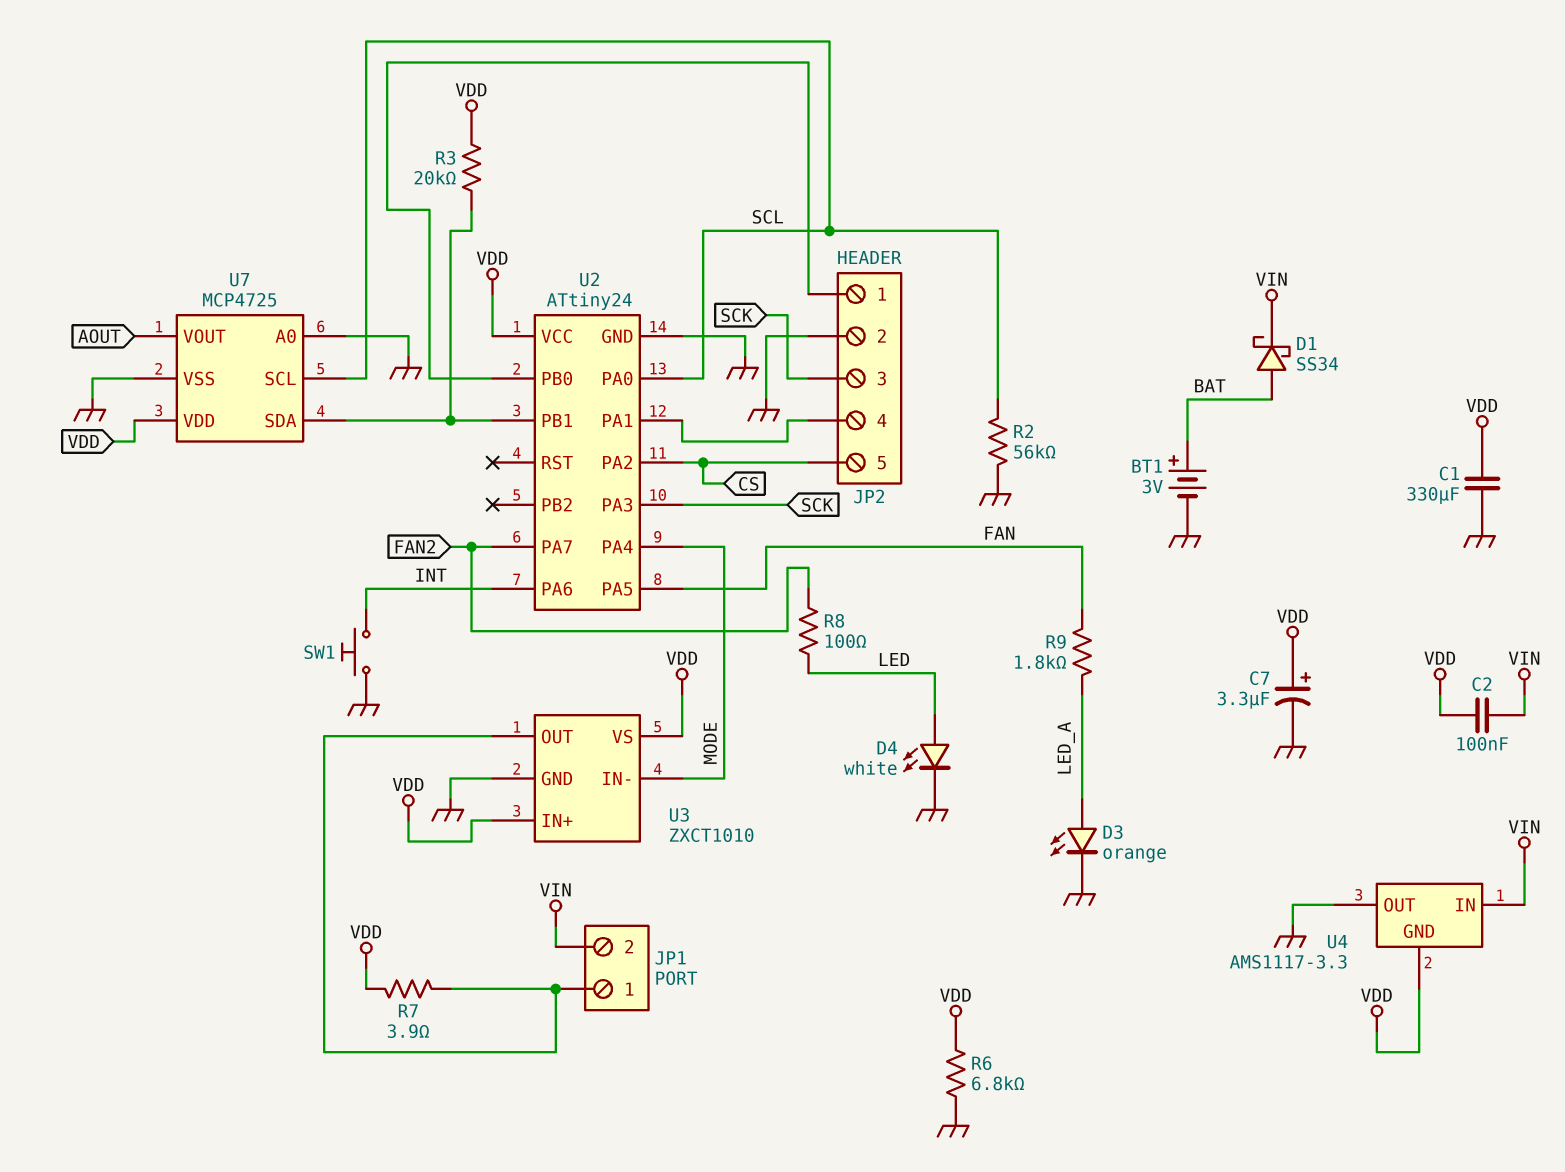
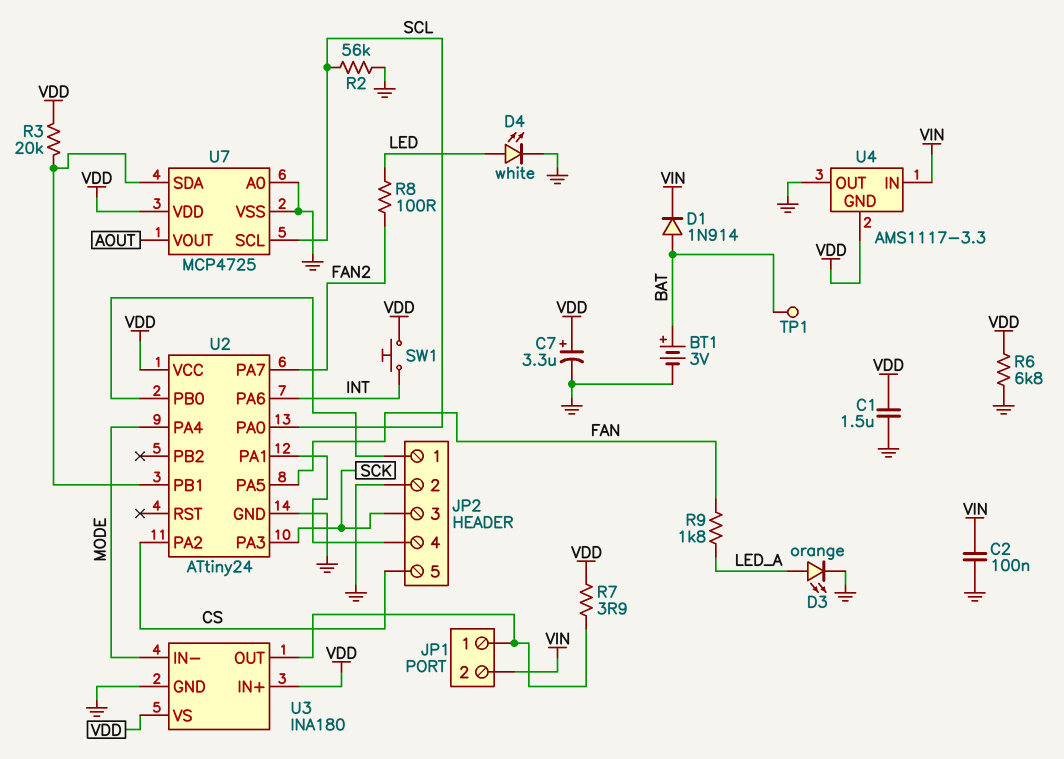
C1: 330uF (GND, VDD) -> 1.5uF (GND, VDD)
C2: 100nF (VDD, VIN) -> 100nF (GND, VIN)
D1: schottky SS34 (A BAT, K VIN) -> diode 1N914 (A BAT, K VIN)
SW1: button (GND, INT) -> button (INT, VDD)
TP1: none -> test point (BAT)
U3: ZXCT1010 -> INA180

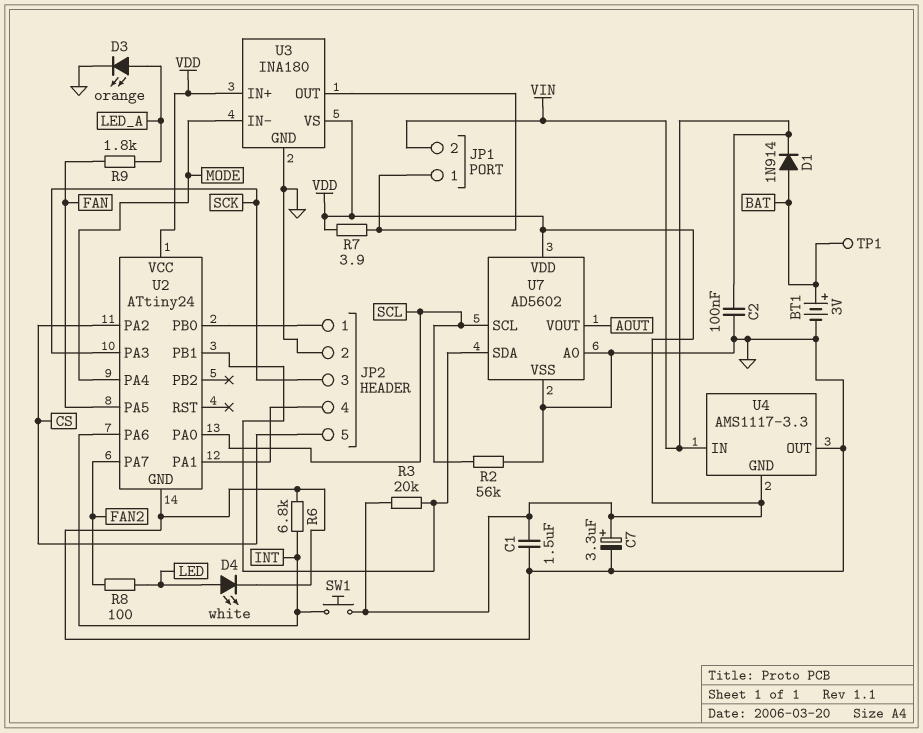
R6: 6.8k (GND, VDD) -> 6.8k (GND, INT)
U7: MCP4725 -> AD5602

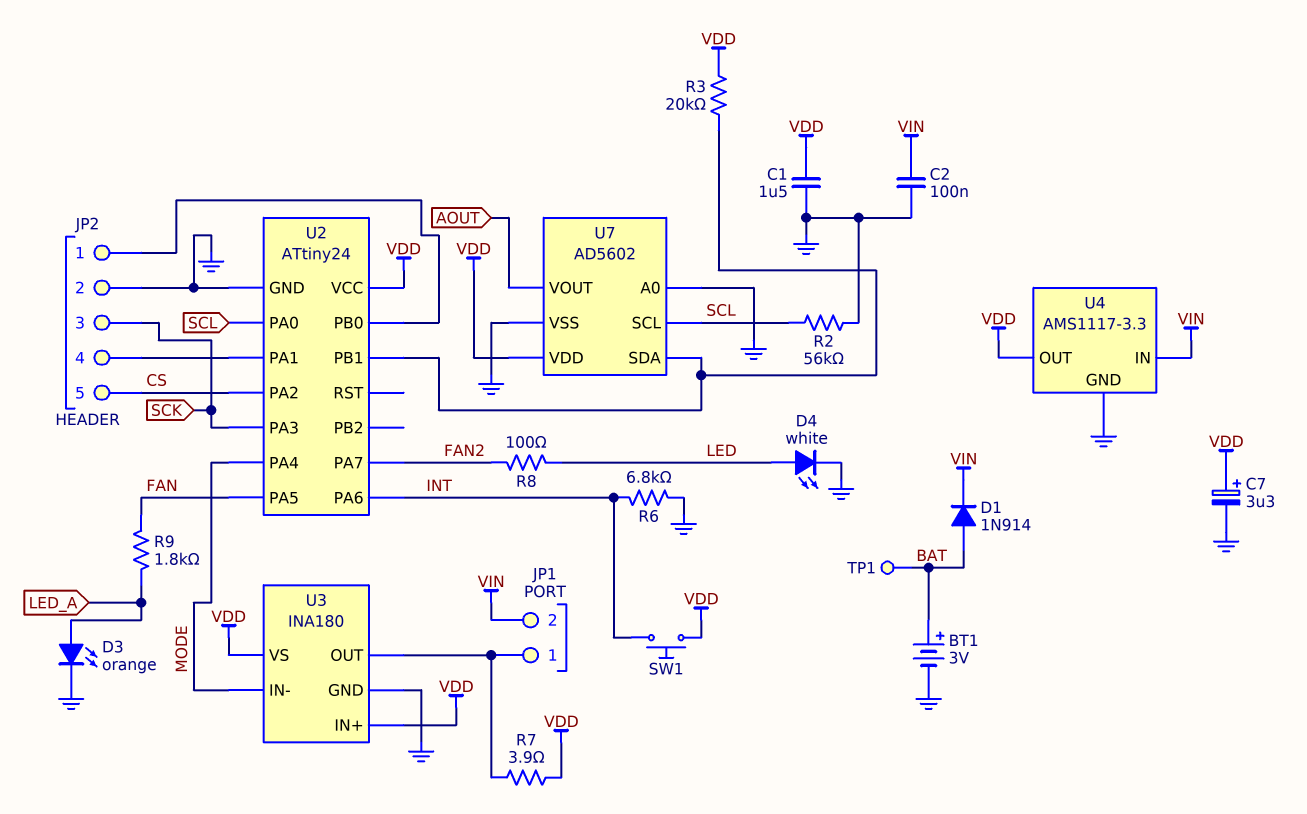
U4 pin GND: VDD -> GND
U4 pin OUT: GND -> VDD

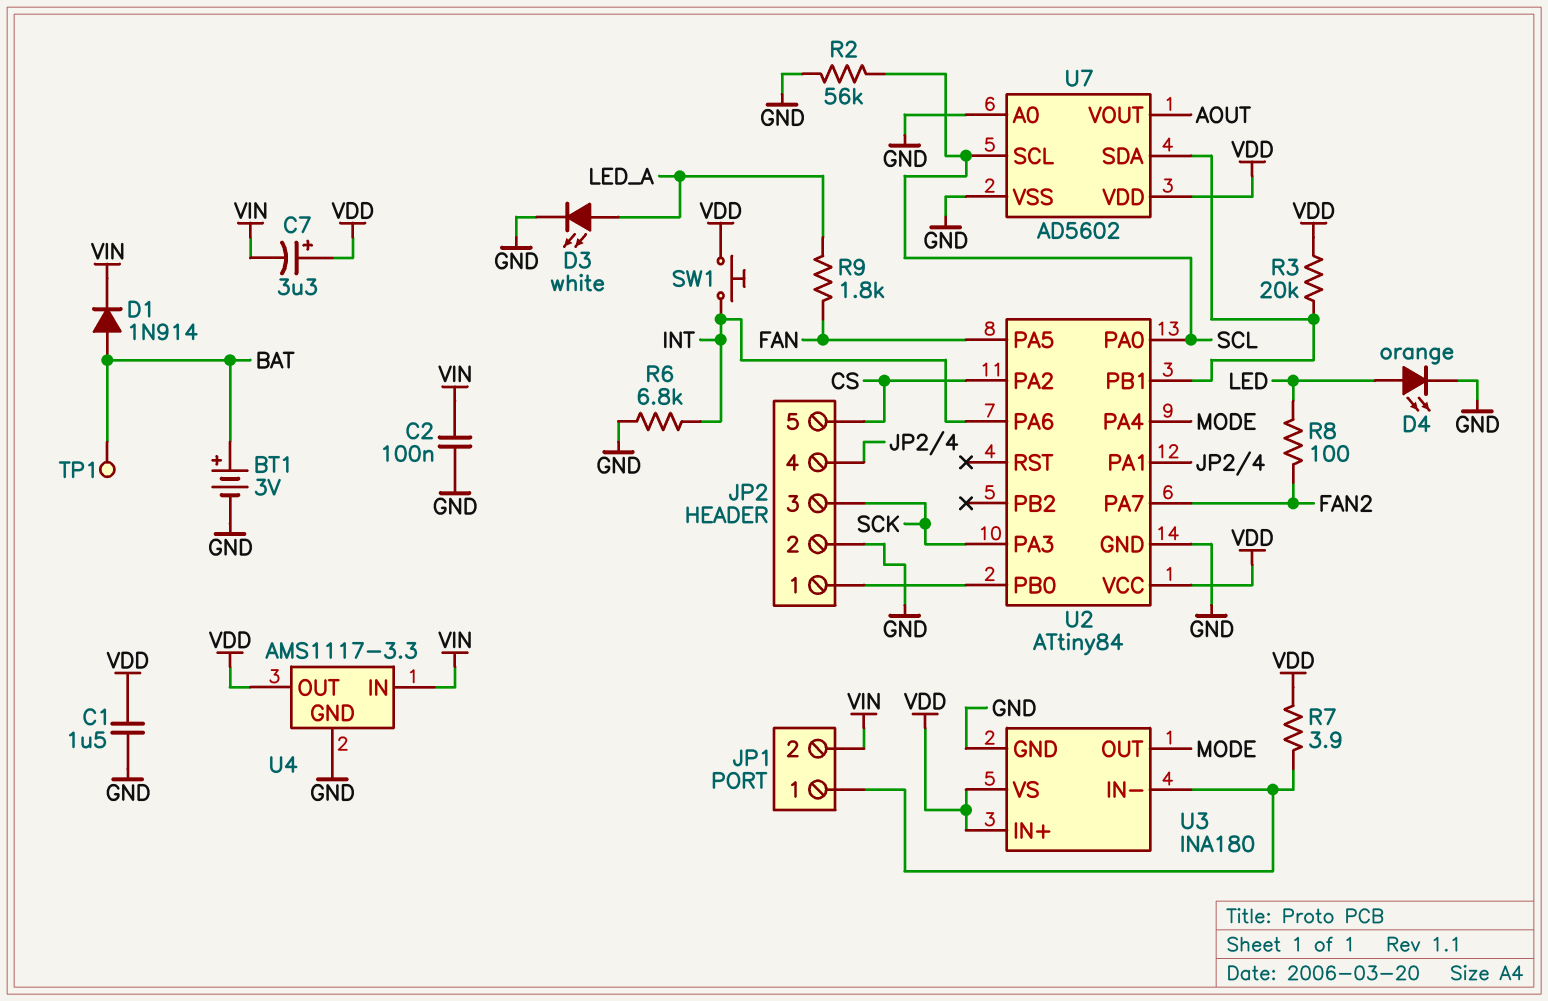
C7: 3.3uF (plus VDD, minus GND) -> 3.3uF (plus VDD, minus VIN)
D3: LED orange (A LED_A, K GND) -> LED white (A LED_A, K GND)
D4: LED white (A LED, K GND) -> LED orange (A LED, K GND)
U2: ATtiny24 -> ATtiny84
U3 pin IN-: MODE -> JP1/1
U3 pin OUT: JP1/1 -> MODE

